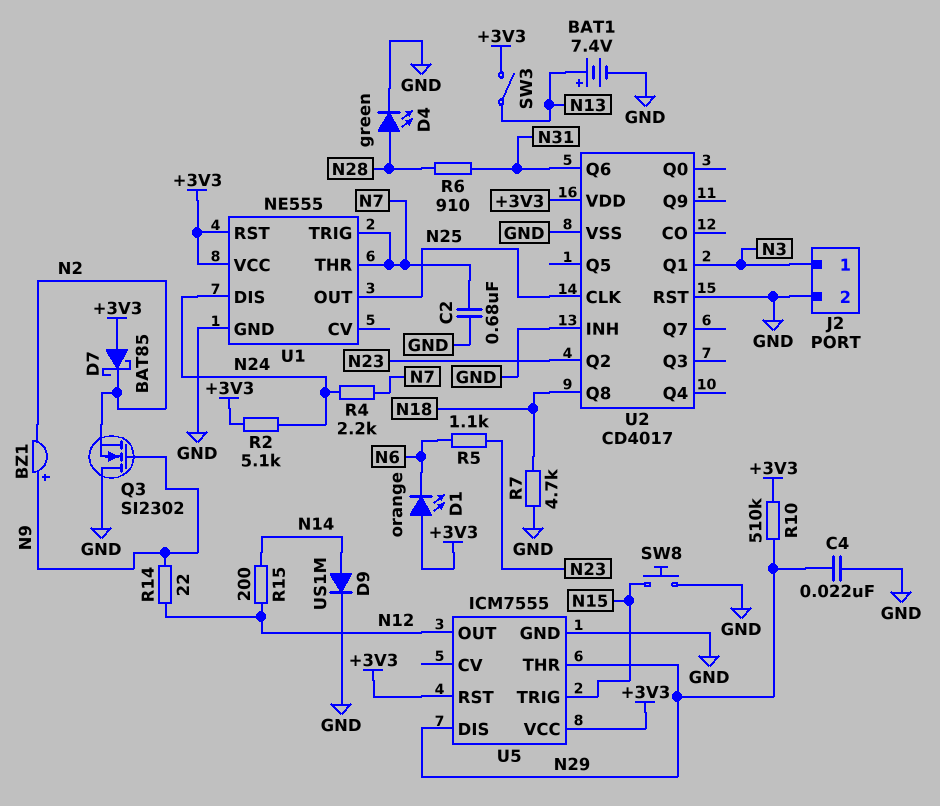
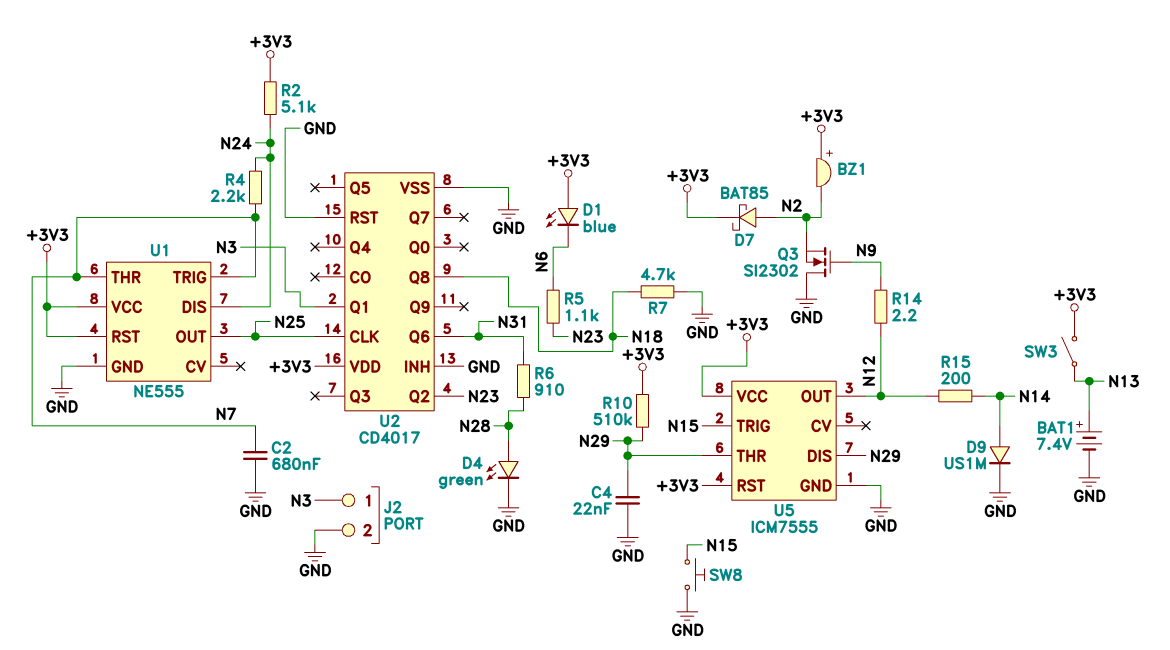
BZ1: buzzer (plus N9, minus N2) -> buzzer (plus +3V3, minus N2)
D1: LED orange (A +3V3, K N6) -> LED blue (A +3V3, K N6)
D7: schottky BAT85 (A +3V3, K N2) -> schottky BAT85 (A N2, K +3V3)
R14: 22 (N9, N12) -> 2.2 (N9, N12)

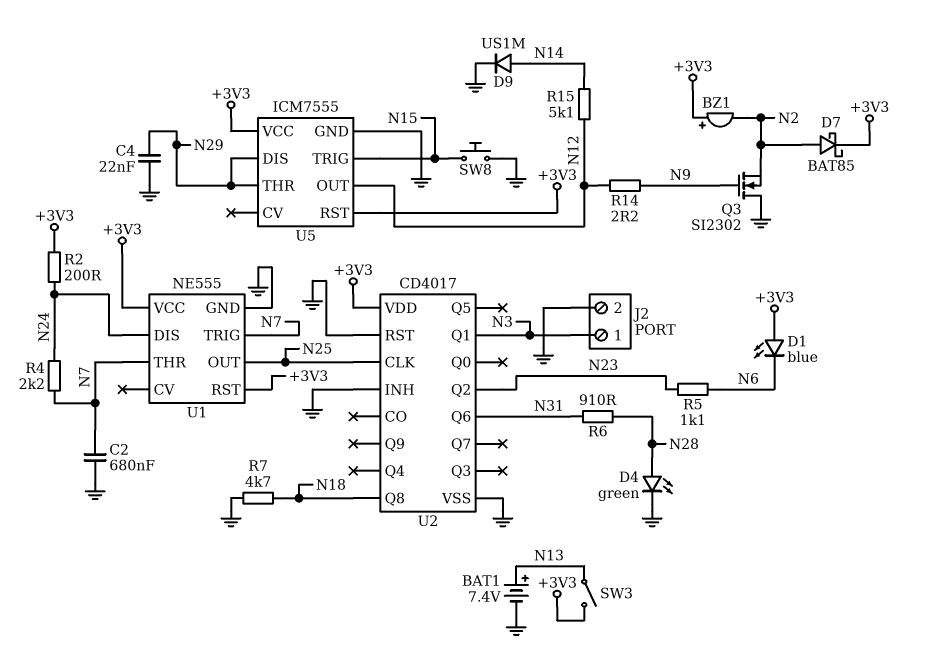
R2: 5.1k (+3V3, N24) -> 200 (+3V3, N24)
R10: 510k (+3V3, N29) -> none
R15: 200 (N12, N14) -> 5.1k (N12, N14)

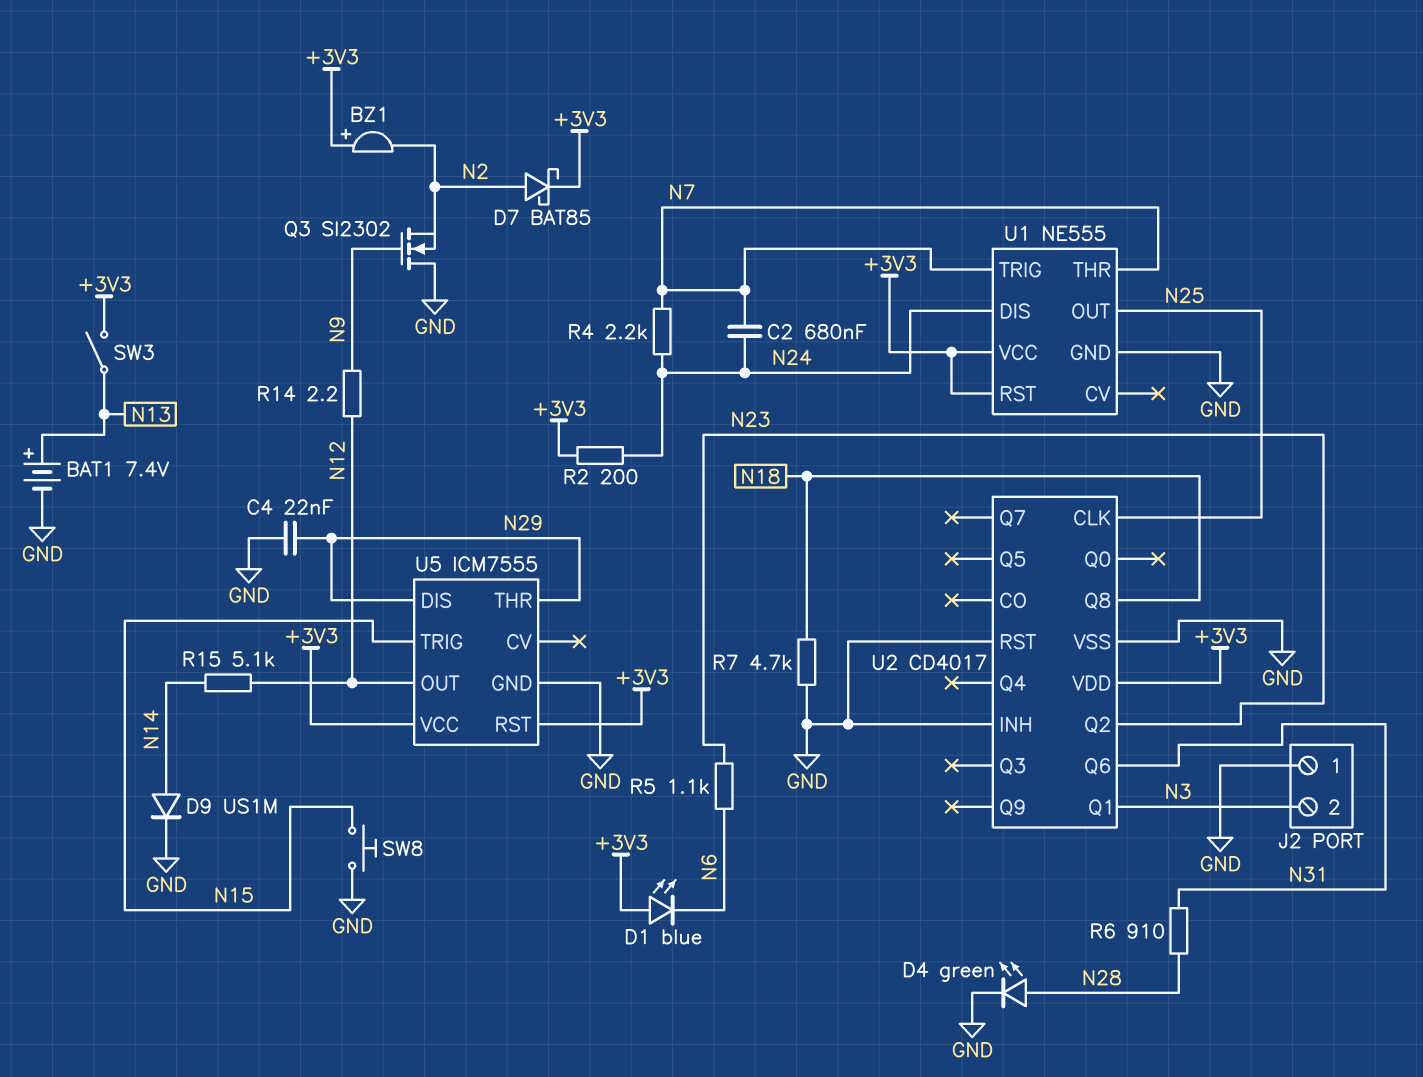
C2: 680nF (GND, N7) -> 680nF (N7, N24)
J2 pin 1: N3 -> GND
J2 pin 2: GND -> N3

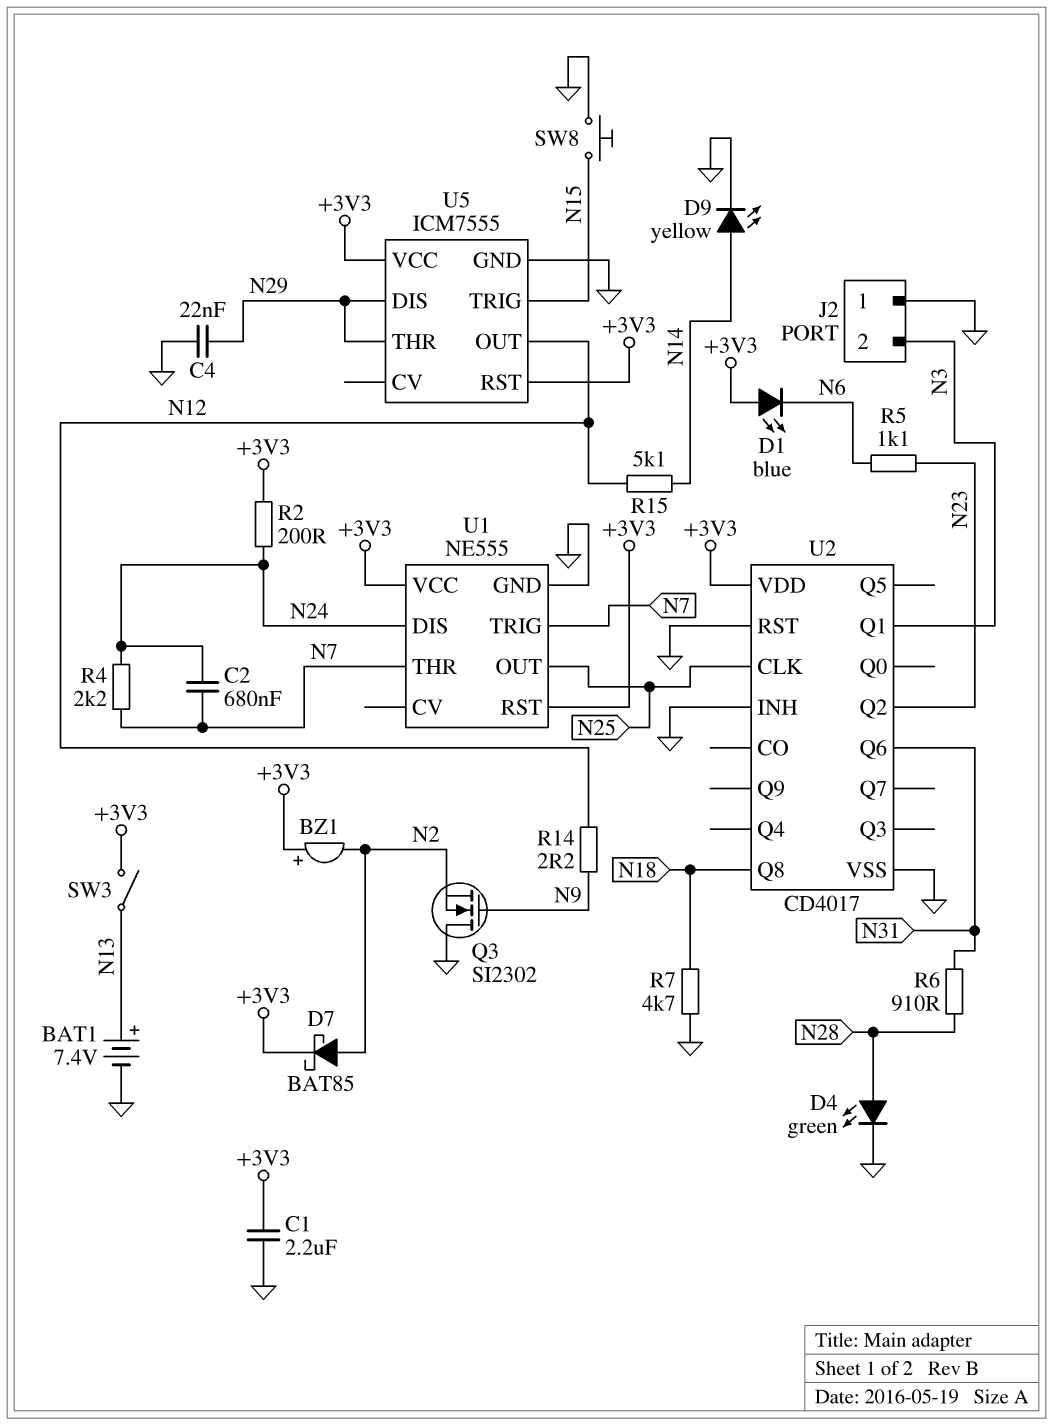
C1: none -> 2.2uF (+3V3, GND)
D9: diode US1M (A N14, K GND) -> LED yellow (A N14, K GND)

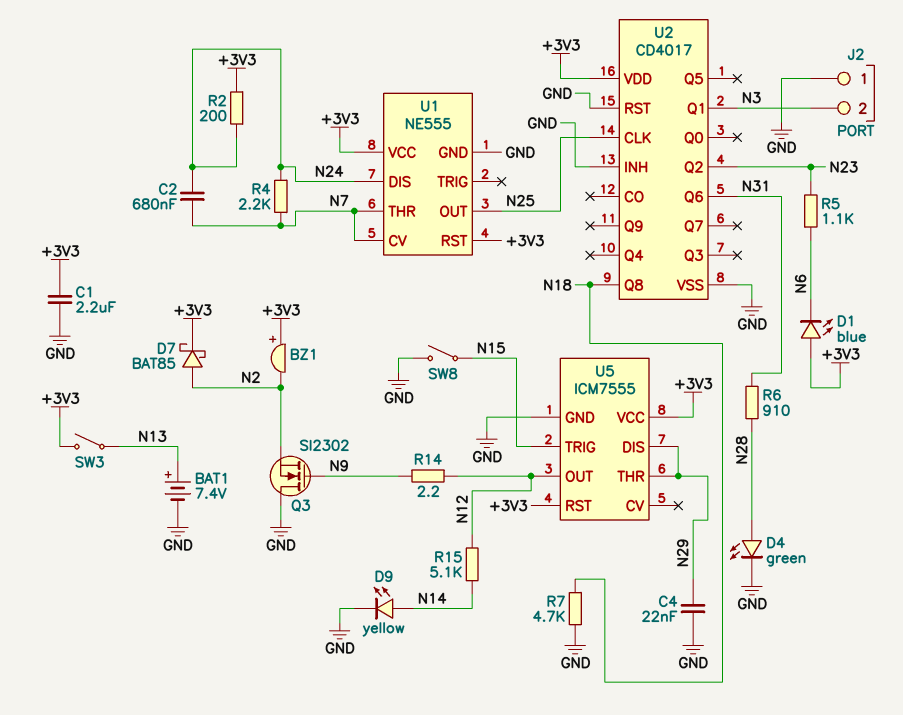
SW8: button (GND, N15) -> switch (GND, N15)
U1 pin CV: none -> N7
U1 pin TRIG: N7 -> none

